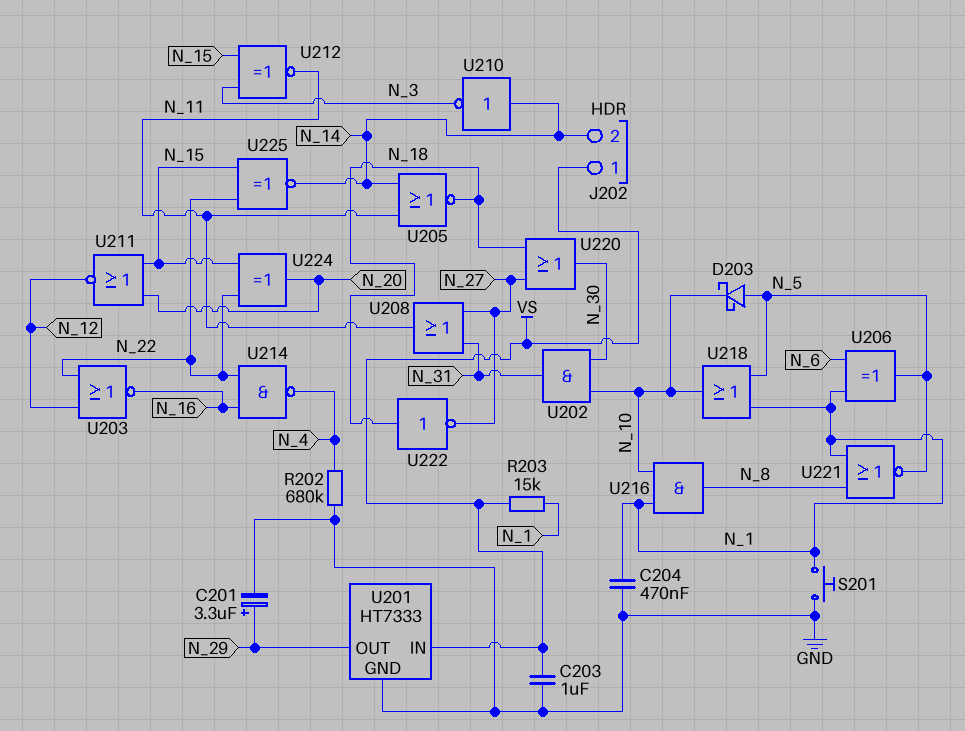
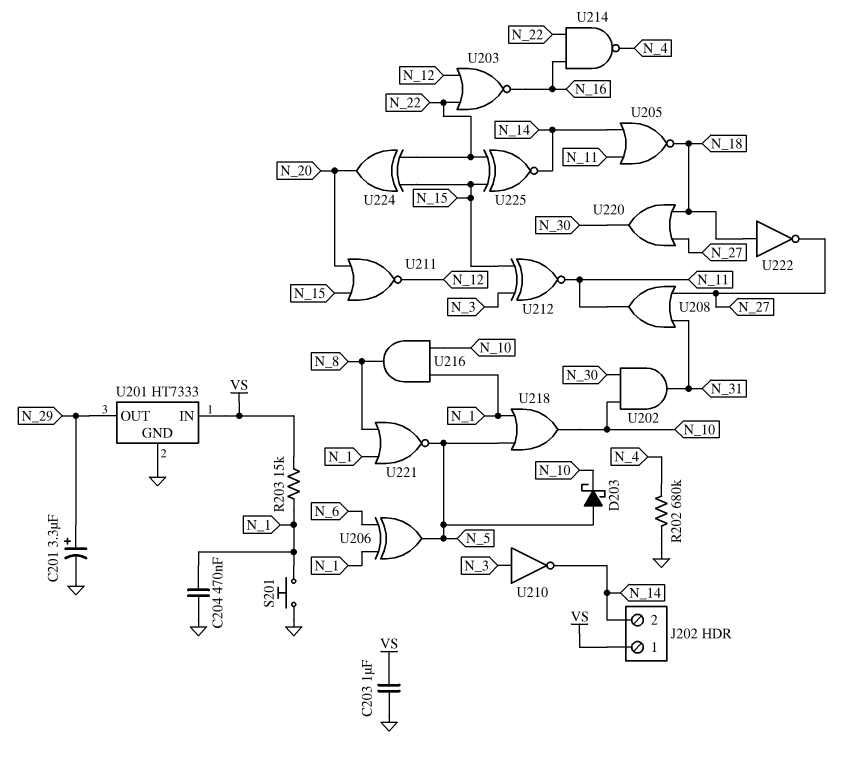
U210: NOT (in N_14, out N_3) -> NOT (in N_3, out N_14)

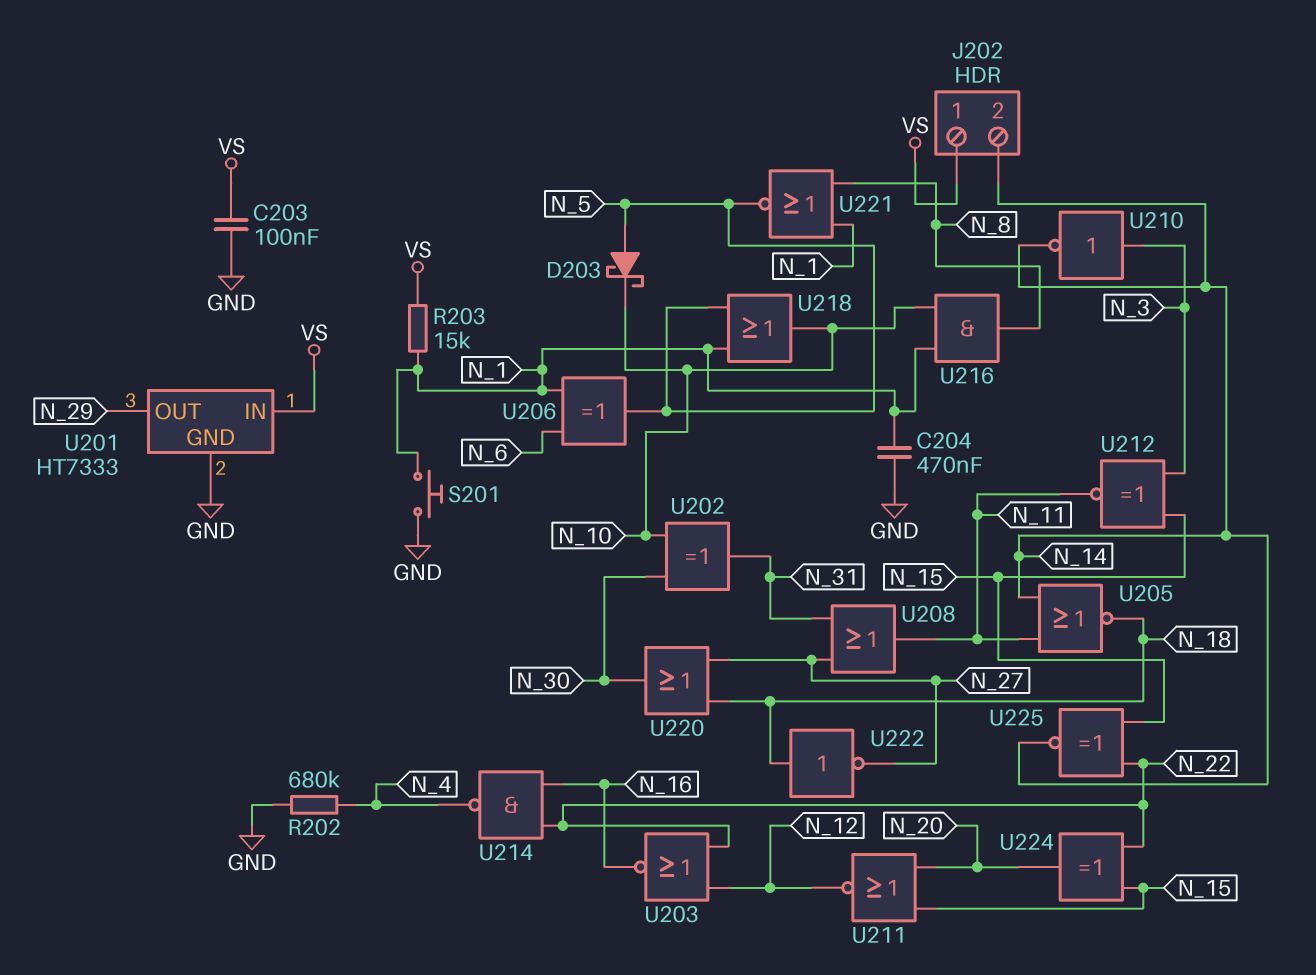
C201: 3.3uF (plus N_29, minus GND) -> none
C203: 1uF (GND, VS) -> 100nF (GND, VS)
U202: AND (in N_10, in N_30, out N_31) -> XOR (in N_10, in N_30, out N_31)

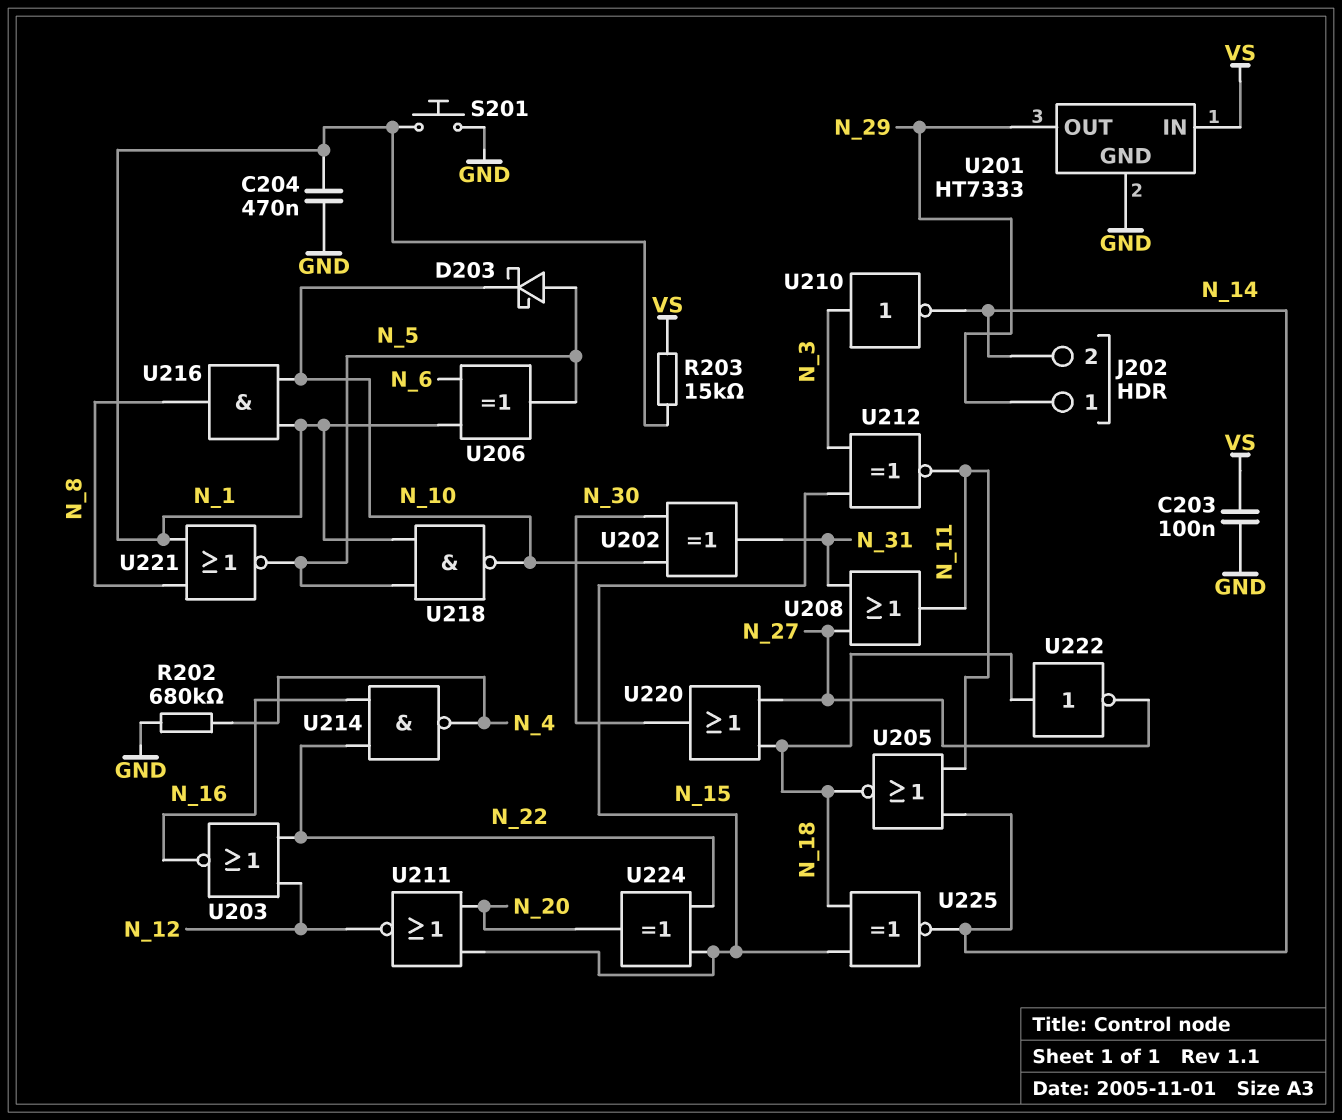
J202 pin 1: VS -> N_29
U218: OR (in N_1, in N_5, out N_10) -> NAND (in N_1, in N_5, out N_10)
U225: XNOR (in N_15, in N_22, out N_14) -> XNOR (in N_15, in N_18, out N_14)

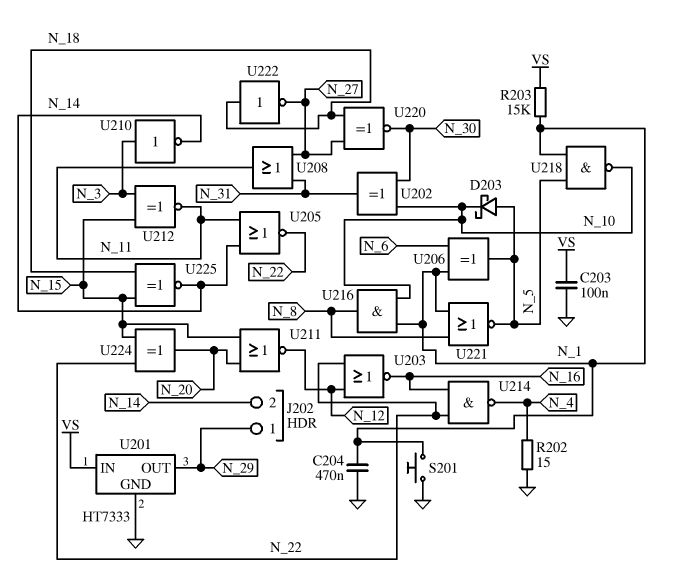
R202: 680k (GND, N_4) -> 15 (GND, N_4)
U205: NOR (in N_11, in N_14, out N_18) -> NOR (in N_11, in N_14, out N_22)
U220: OR (in N_18, in N_27, out N_30) -> XNOR (in N_18, in N_27, out N_30)

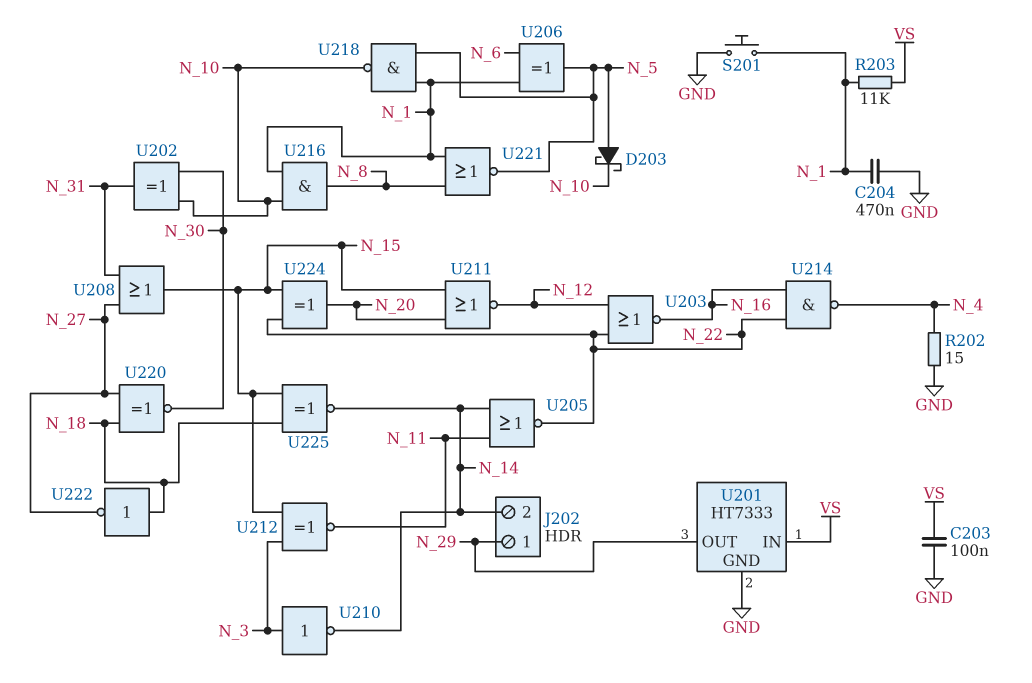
R203: 15k (N_1, VS) -> 11k (N_1, VS)
U208: OR (in N_27, in N_31, out N_11) -> OR (in N_27, in N_31, out N_15)

